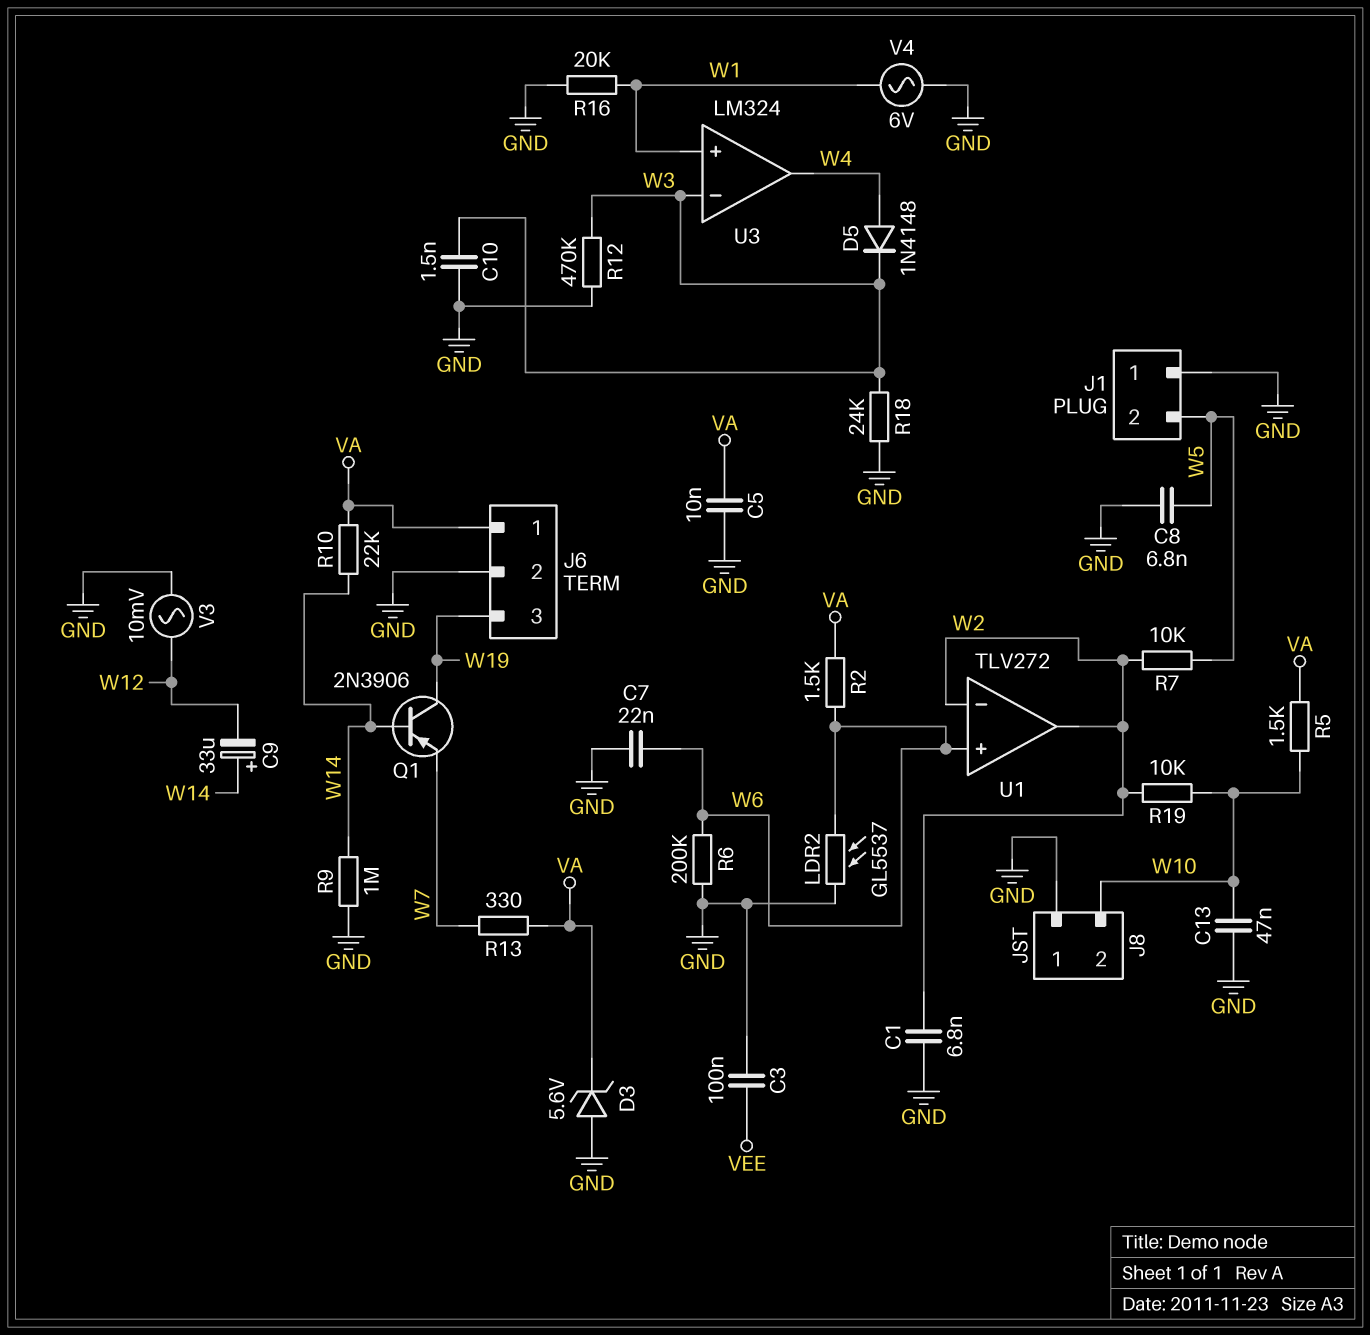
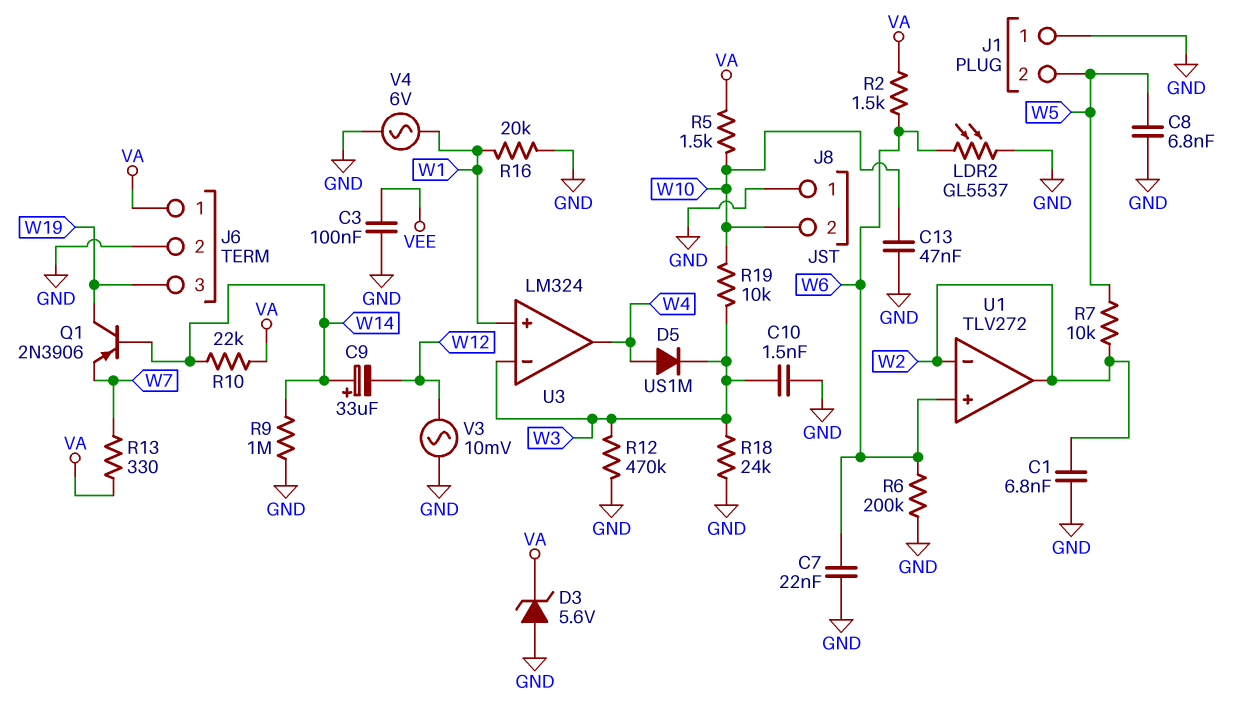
C5: 10nF (GND, VA) -> none
D5: diode 1N4148 (A W4, K W3) -> diode US1M (A W4, K W3)
R19: 10k (W2, W10) -> 10k (W3, W10)

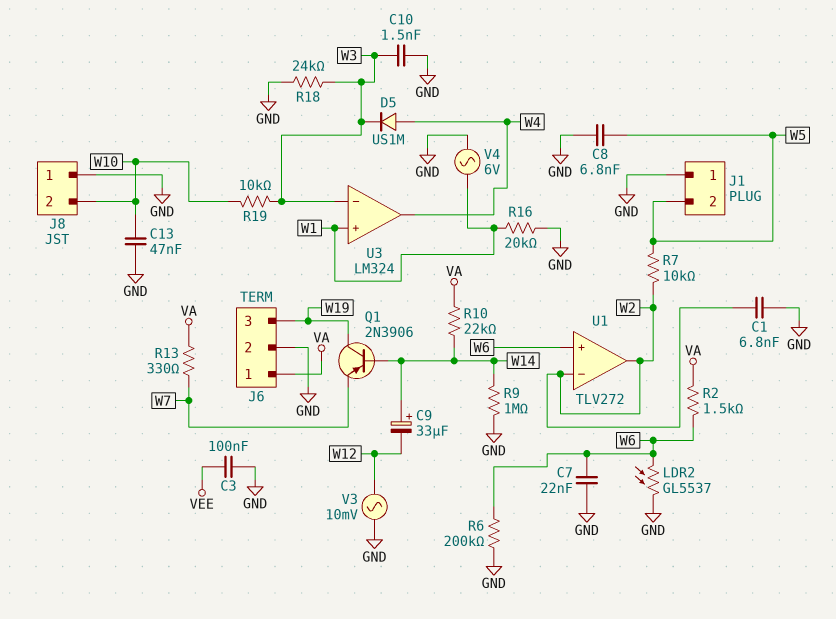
D3: zener 5.6V (A GND, K VA) -> none
R5: 1.5k (VA, W10) -> none
R12: 470k (GND, W3) -> none

